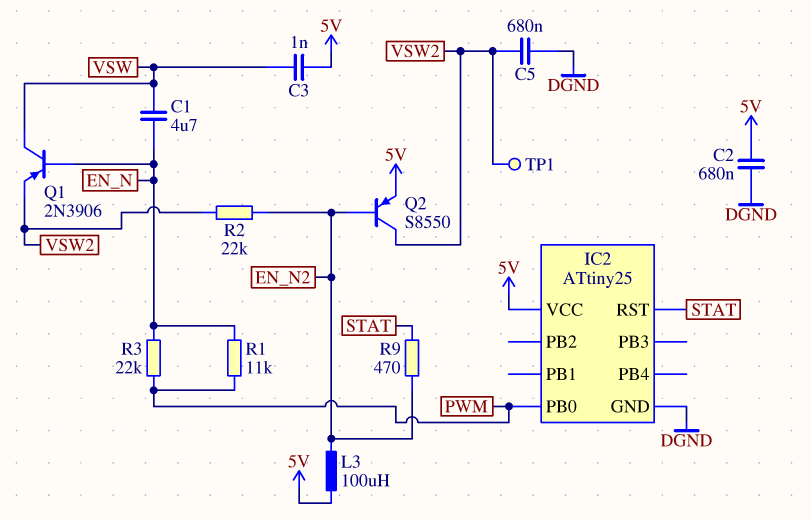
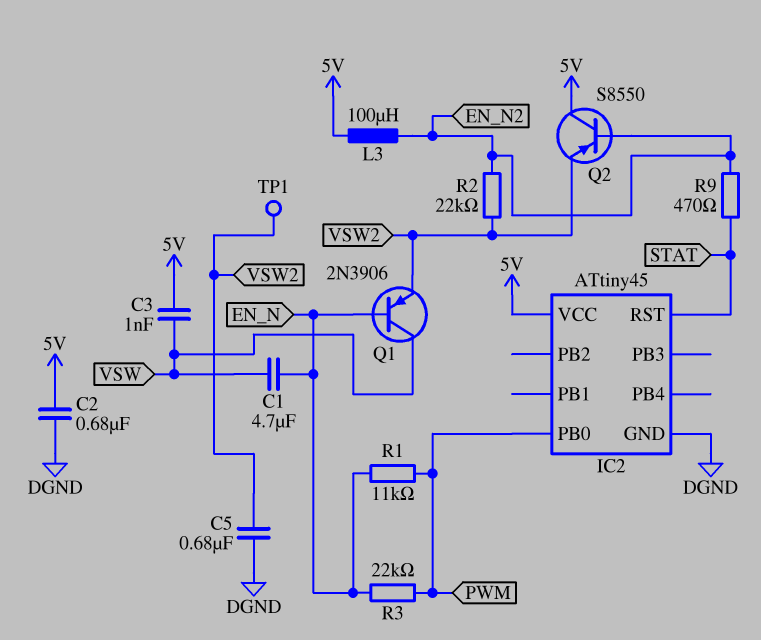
IC2: ATtiny25 -> ATtiny45
Q2: PNP S8550 (B EN_N2, C VSW2, E 5V) -> PNP S8550 (B EN_N2, C 5V, E VSW2)

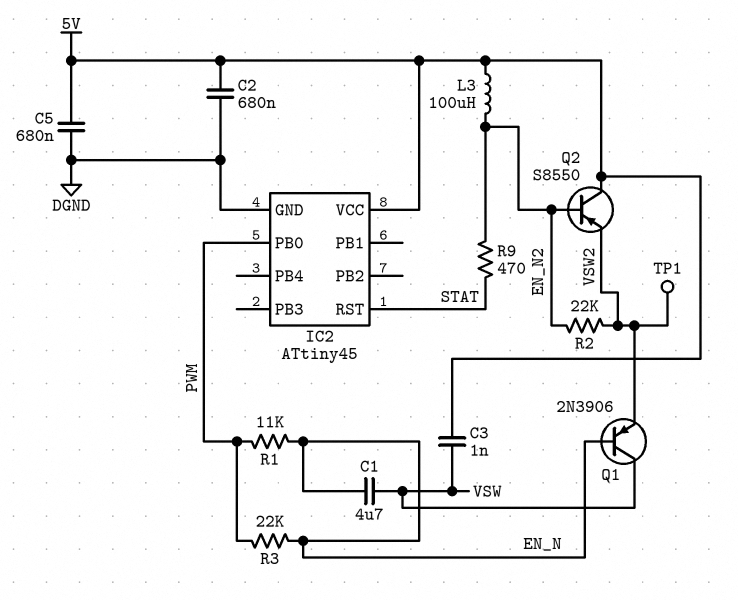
C5: 680nF (DGND, VSW2) -> 680nF (5V, DGND)

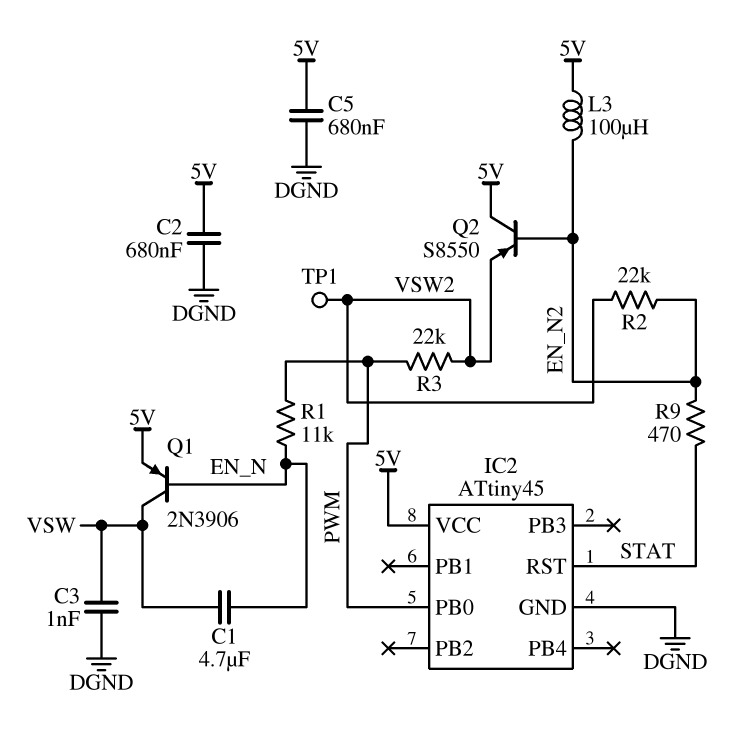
C3: 1nF (5V, VSW) -> 1nF (DGND, VSW)
Q1: PNP 2N3906 (B EN_N, C VSW, E VSW2) -> PNP 2N3906 (B EN_N, C VSW, E 5V)
R3: 22k (EN_N, PWM) -> 22k (PWM, VSW2)

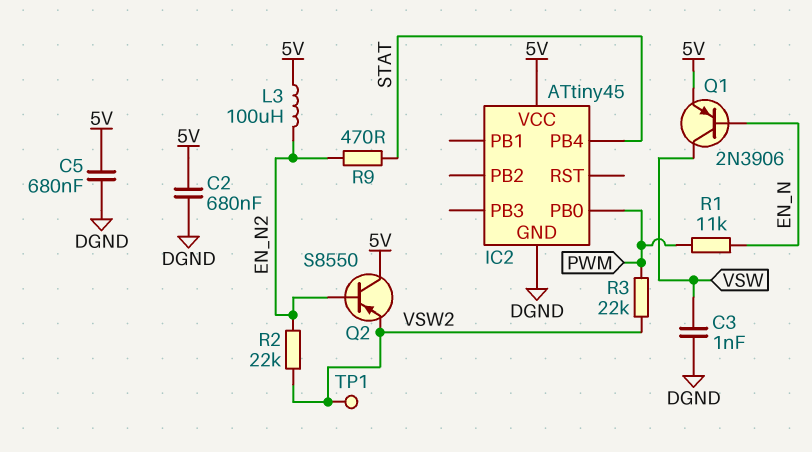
C1: 4.7uF (EN_N, VSW) -> none
IC2 pin PB4: none -> STAT
IC2 pin RST: STAT -> none

